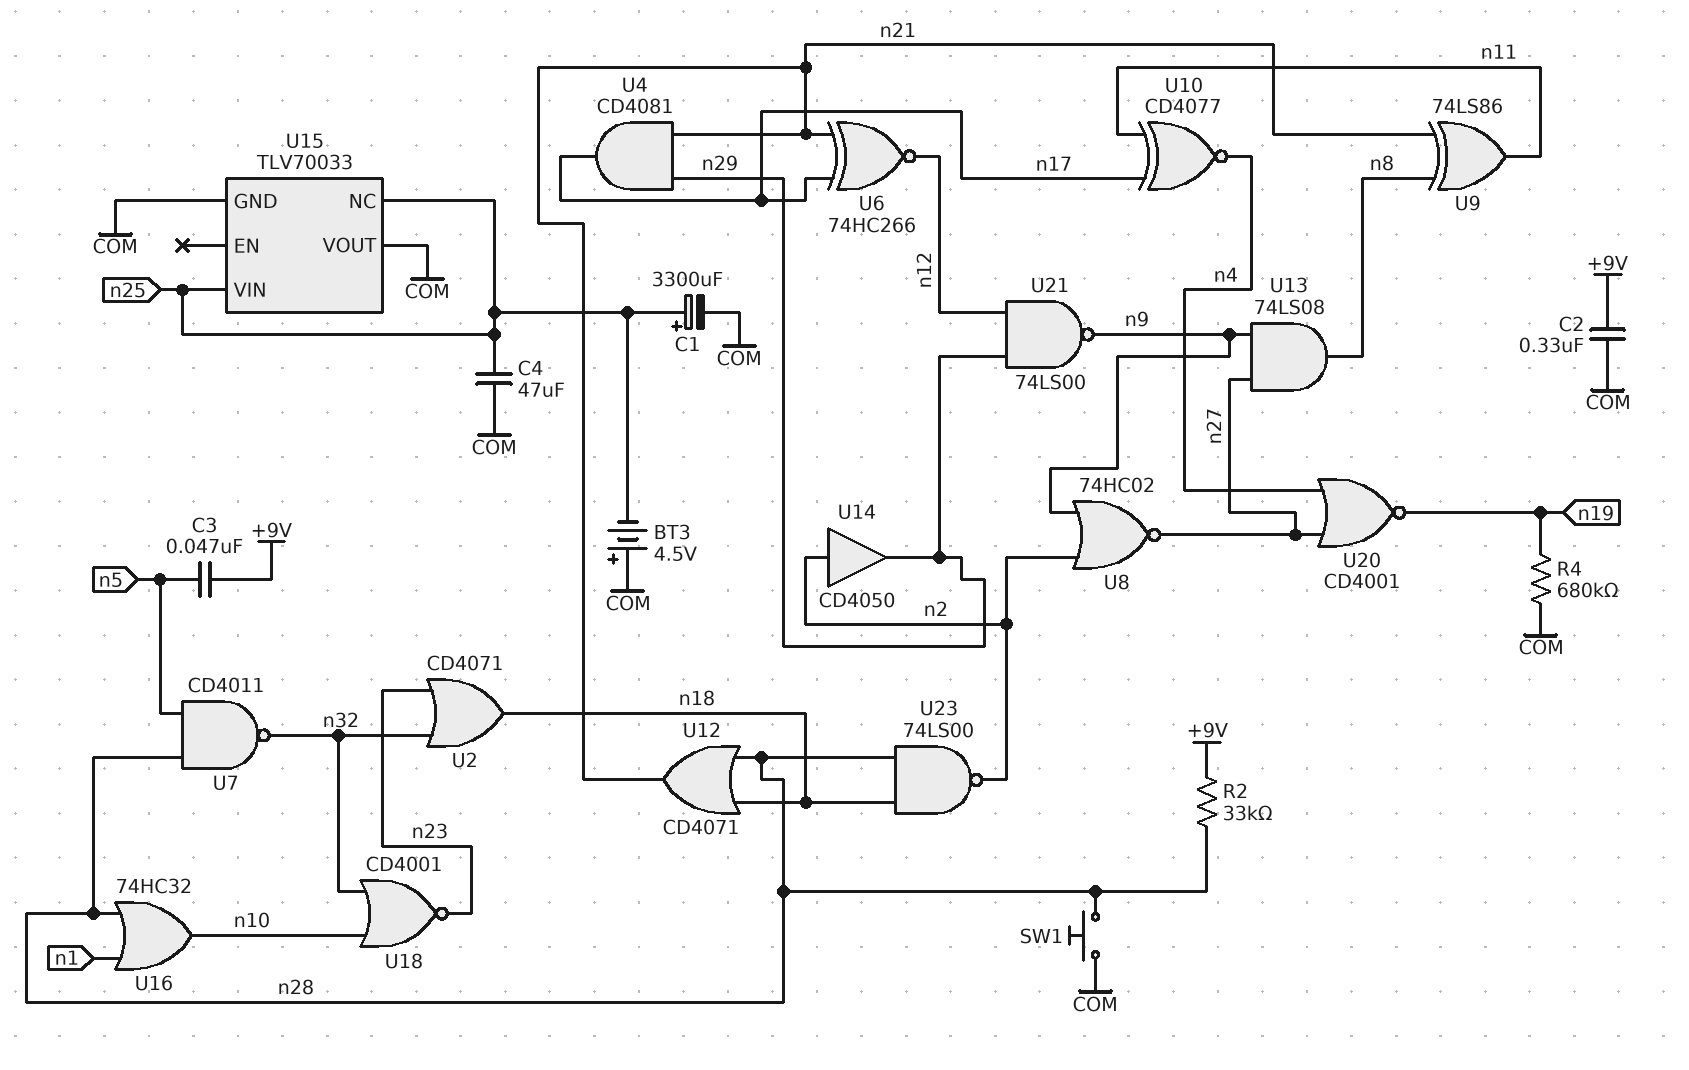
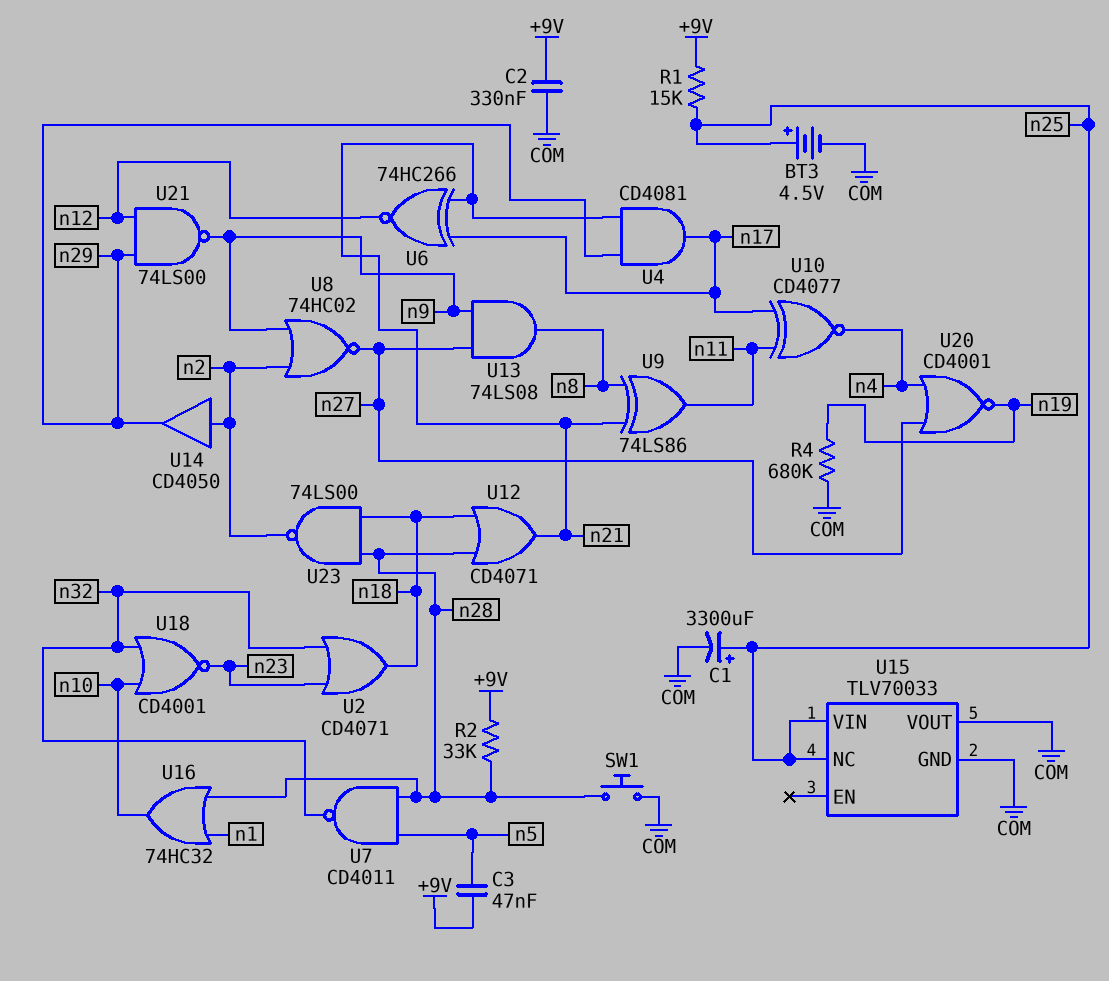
BT3: 4.5V (plus COM, minus n25) -> 4.5V (plus n25, minus COM)
C4: 47uF (COM, n25) -> none
R1: none -> 15k (+9V, n25)

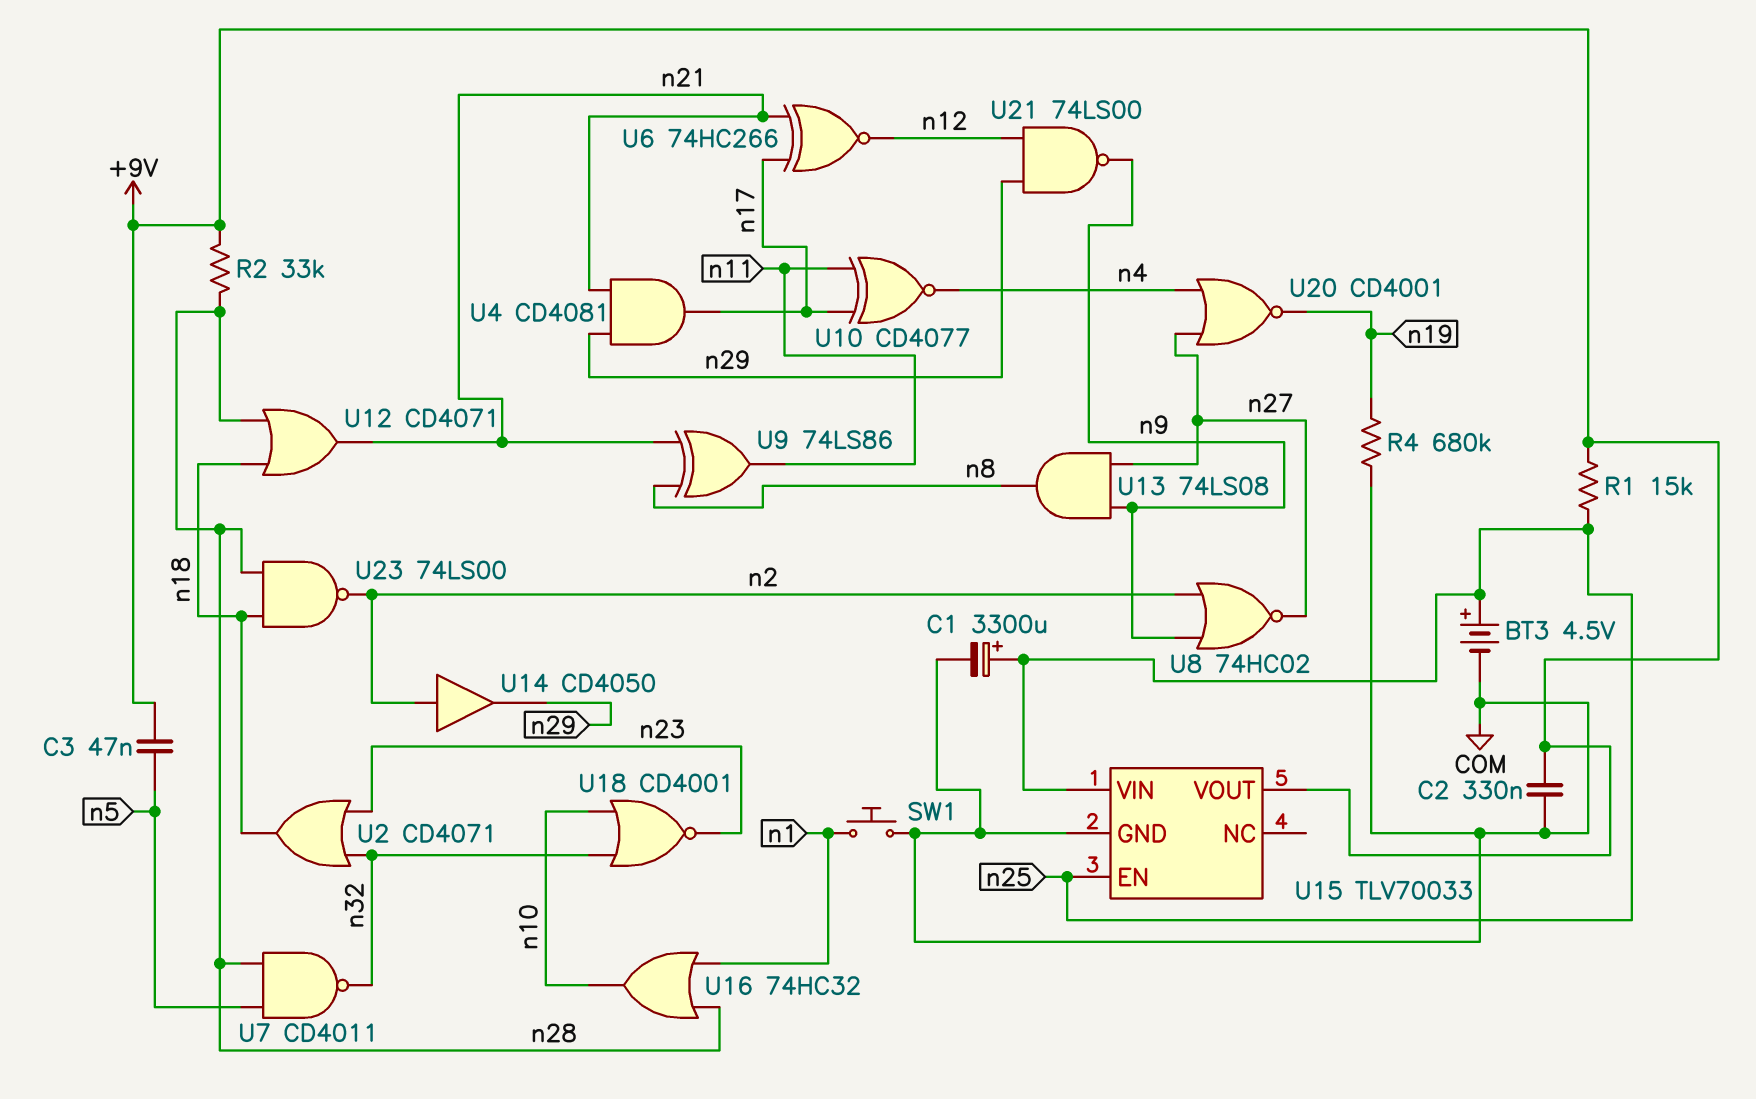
SW1: button (COM, n28) -> button (COM, n1)
U15 pin EN: none -> n25
U15 pin NC: n25 -> none
U15 pin VOUT: COM -> +9V

